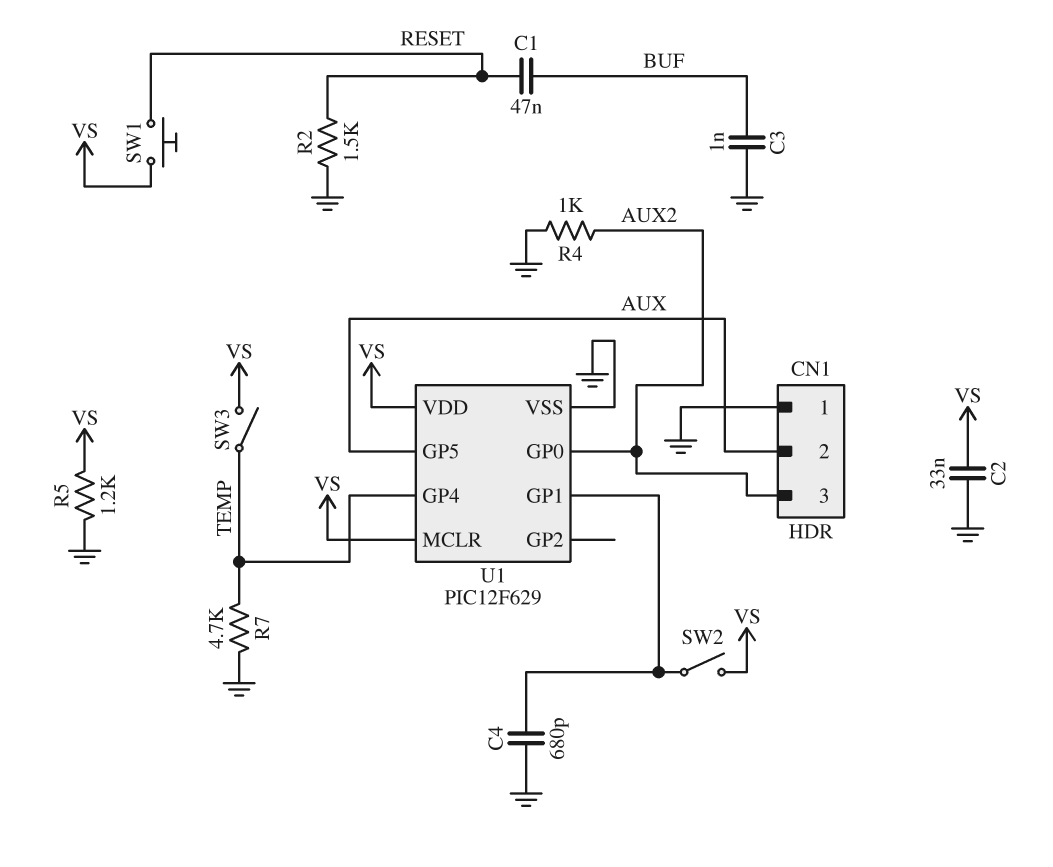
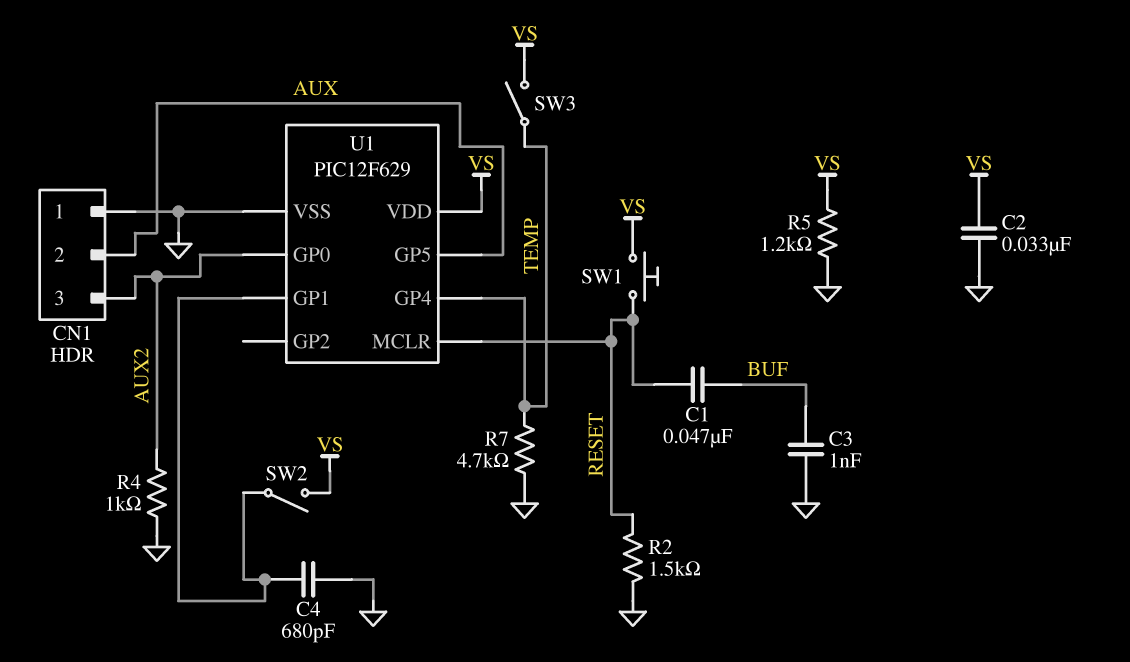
U1 pin MCLR: VS -> RESET

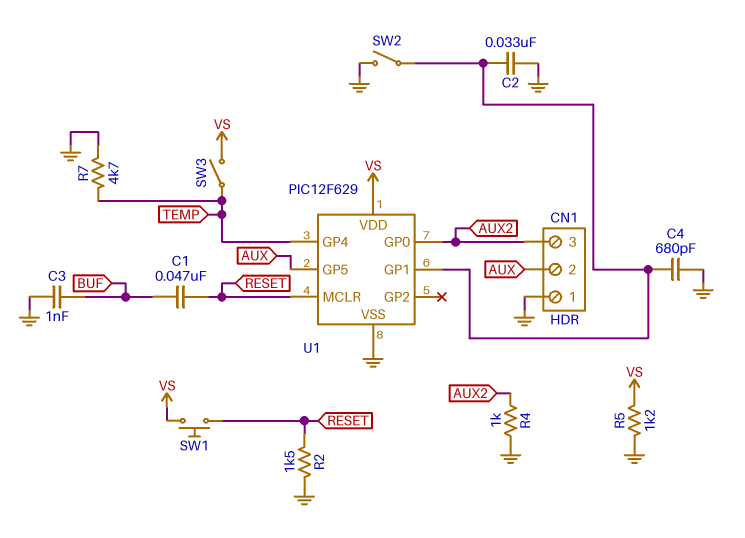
C2: 33nF (GND, VS) -> 33nF (GND, U1/GP1)
SW2: switch (U1/GP1, VS) -> switch (GND, U1/GP1)

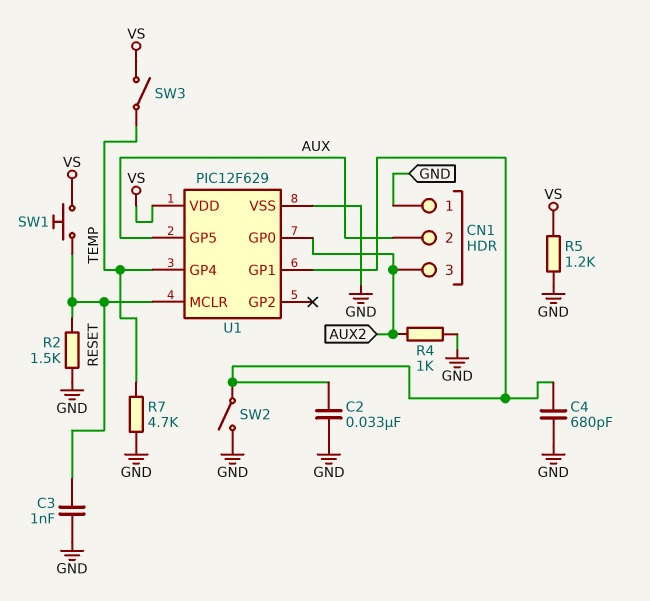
C1: 47nF (BUF, RESET) -> none
C3: 1nF (BUF, GND) -> 1nF (GND, RESET)

